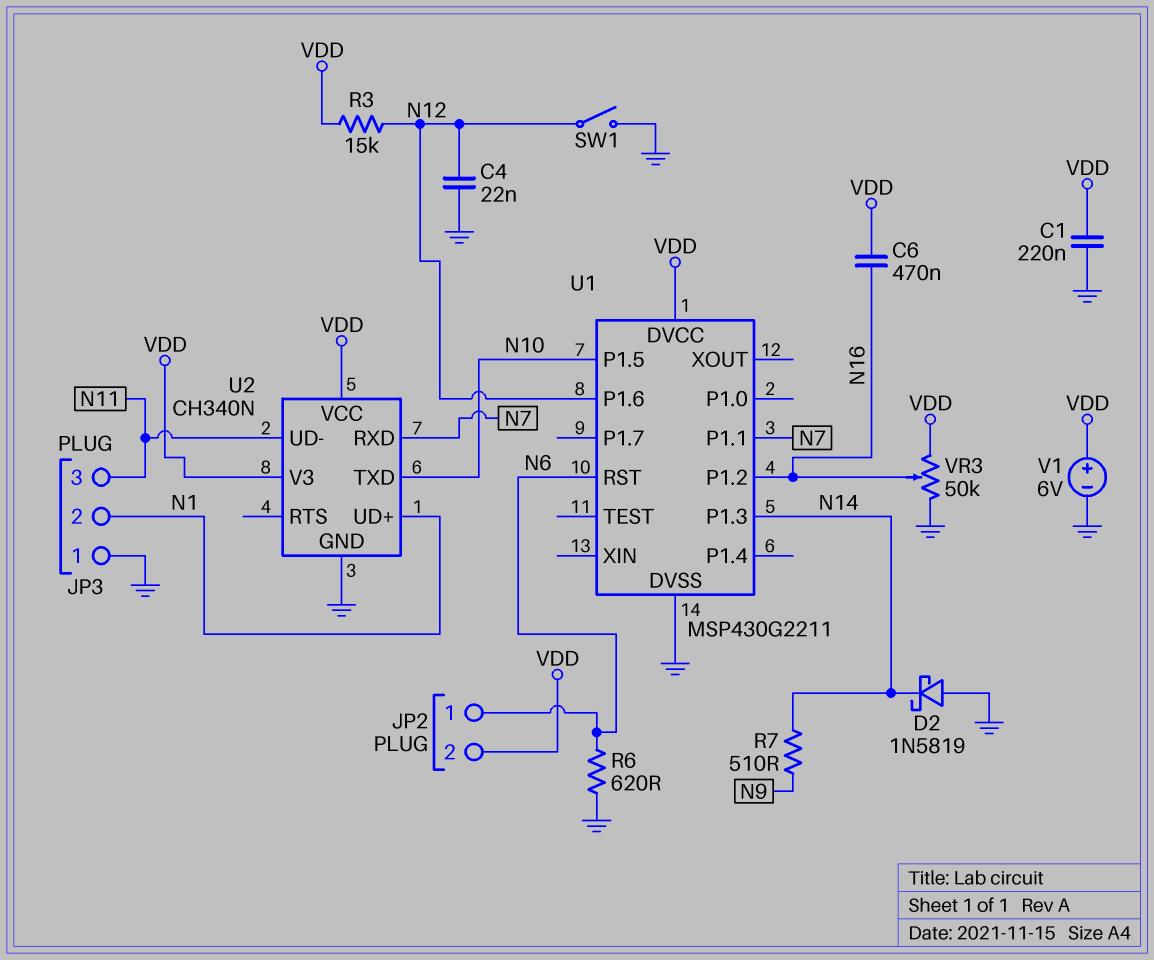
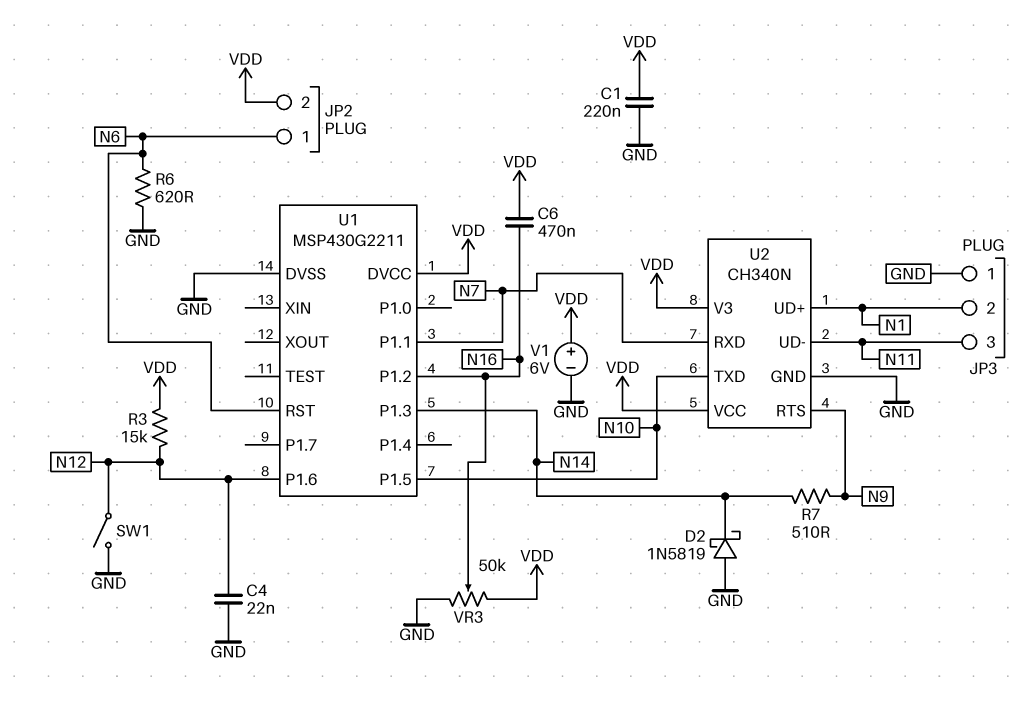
U2 pin RTS: none -> N9

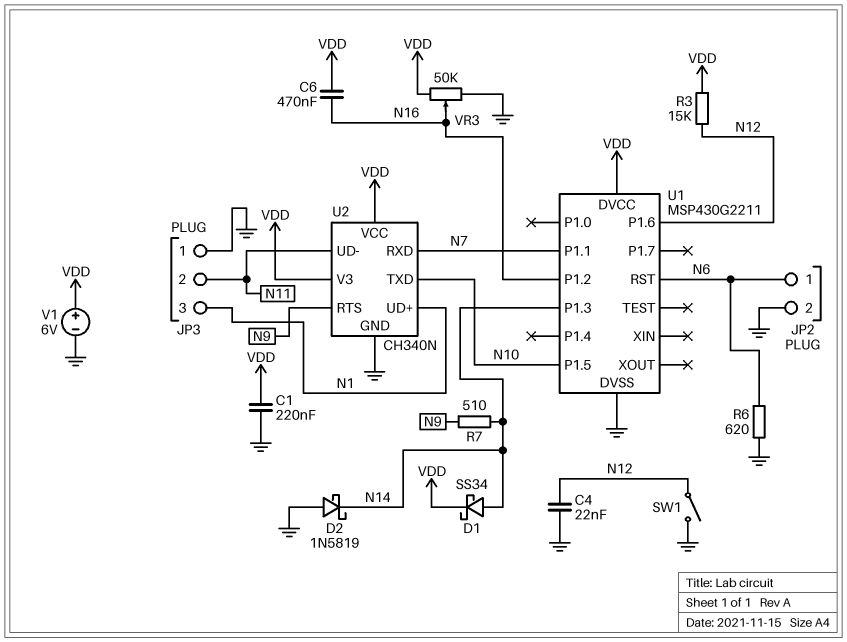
D1: none -> schottky SS34 (A N14, K VDD)
JP2 pin 2: VDD -> GND
JP3 pin 2: N1 -> N11
JP3 pin 3: N11 -> N1

